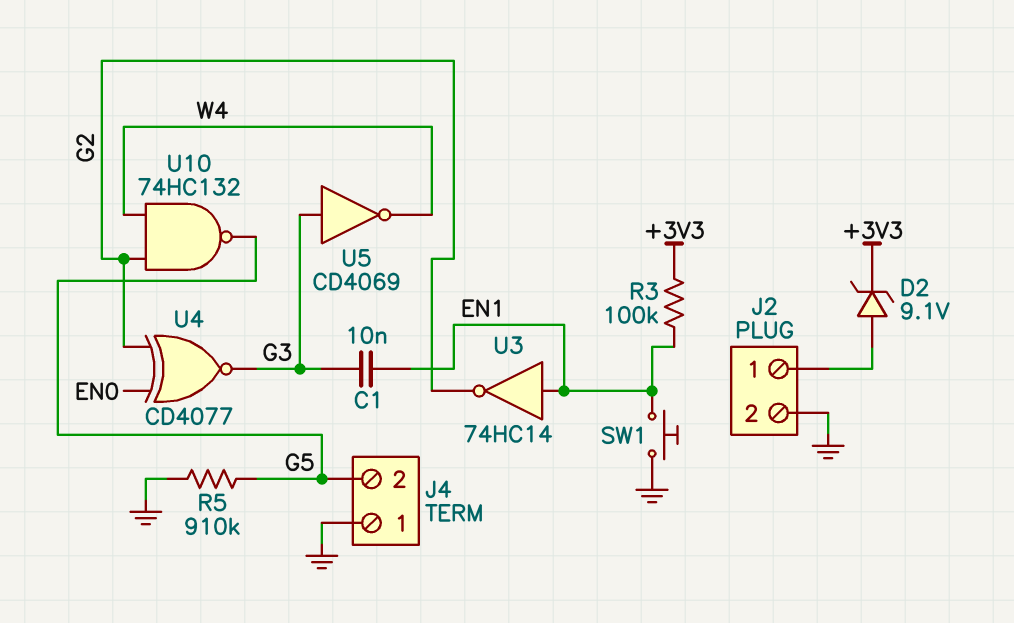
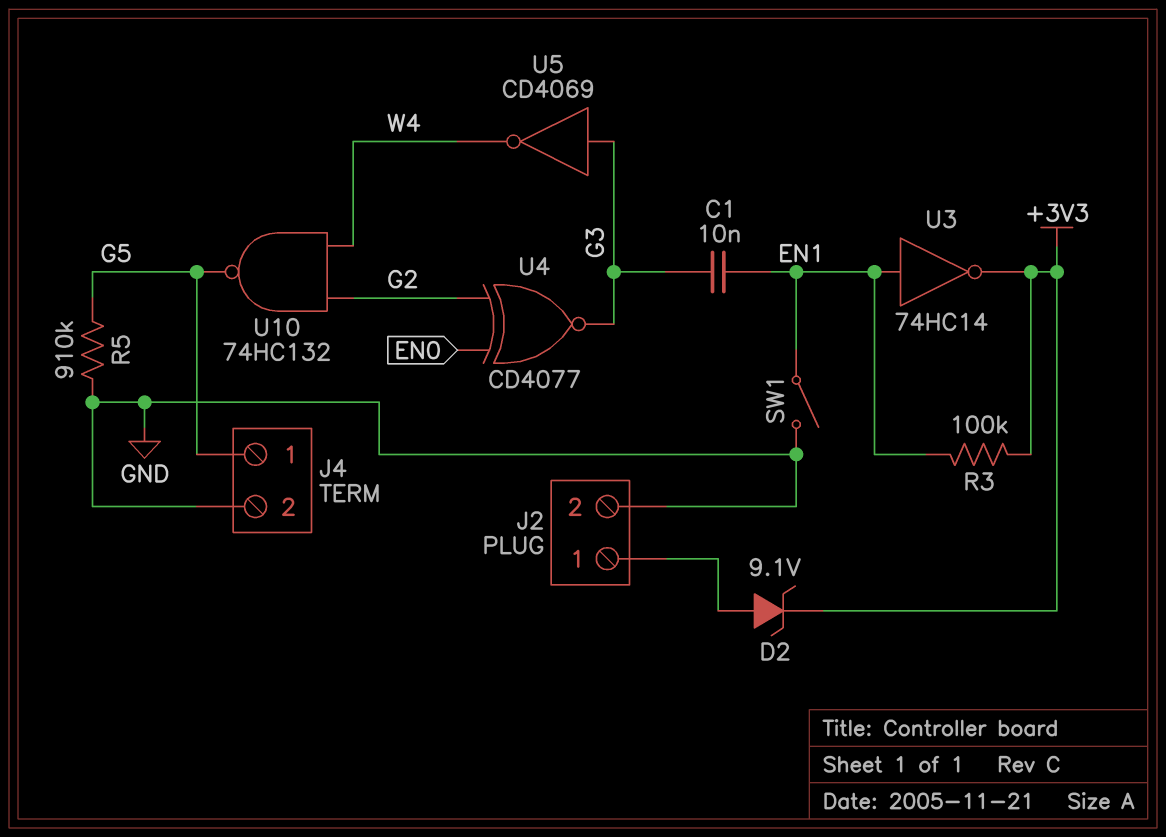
J4 pin 1: GND -> G5
J4 pin 2: G5 -> GND
SW1: button (EN1, GND) -> switch (EN1, GND)
U3: NOT 74HC14 (in EN1, out G2) -> NOT 74HC14 (in EN1, out +3V3)

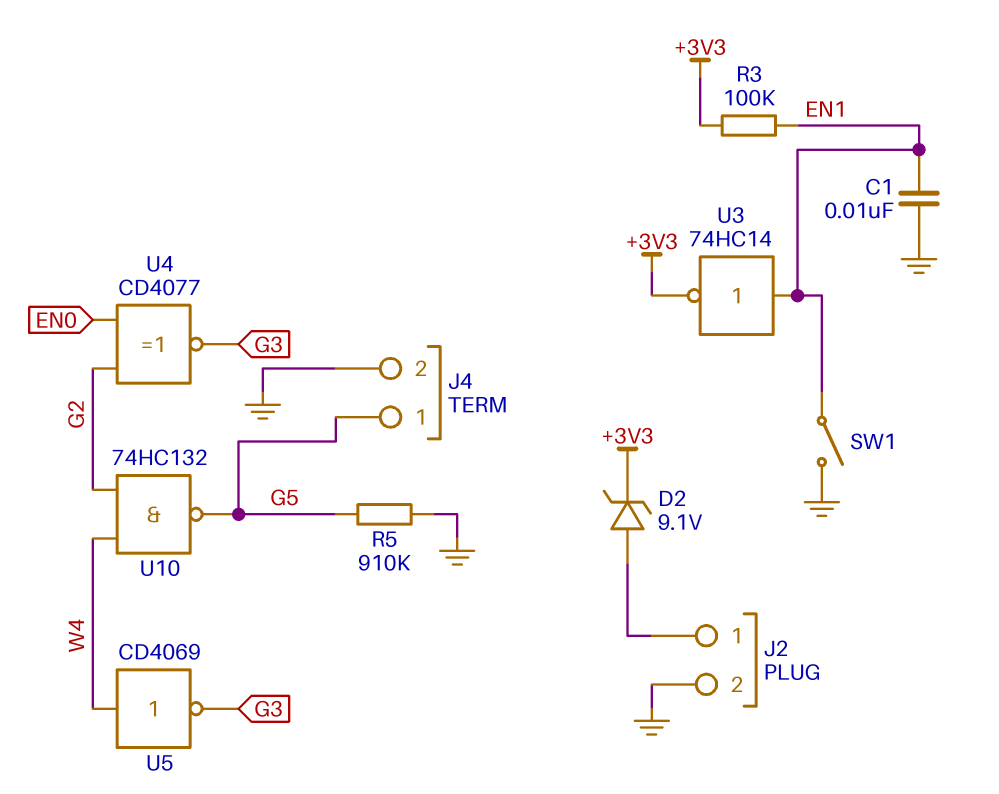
C1: 10nF (EN1, G3) -> 10nF (EN1, GND)
U5: NOT CD4069 (in G3, out W4) -> NOT CD4069 (in W4, out G3)

